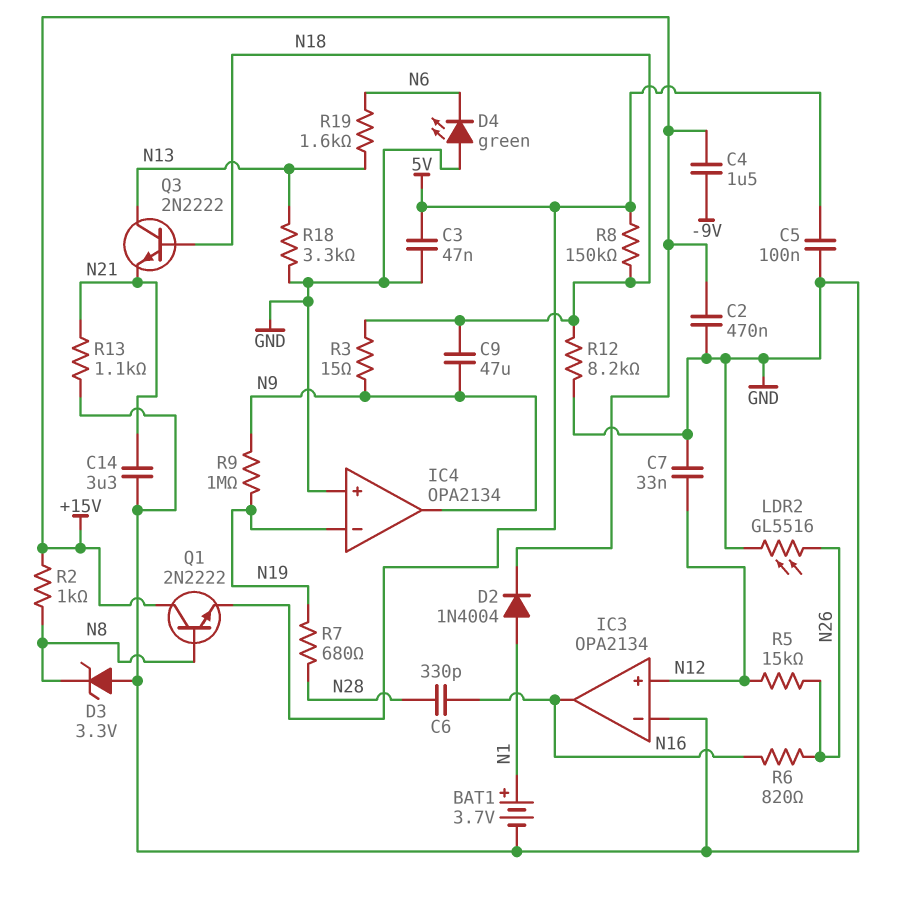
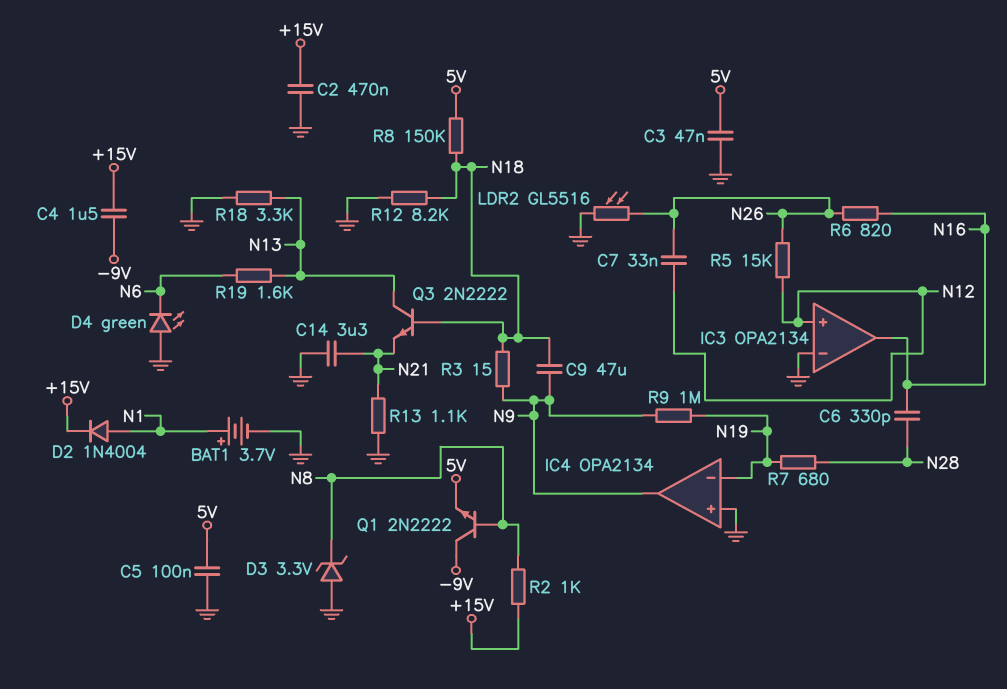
C7: 33nF (GND, N12) -> 33nF (N12, N26)
Q1: NPN 2N2222 (B N8, C +15V, E 5V) -> NPN 2N2222 (B N8, C -9V, E 5V)

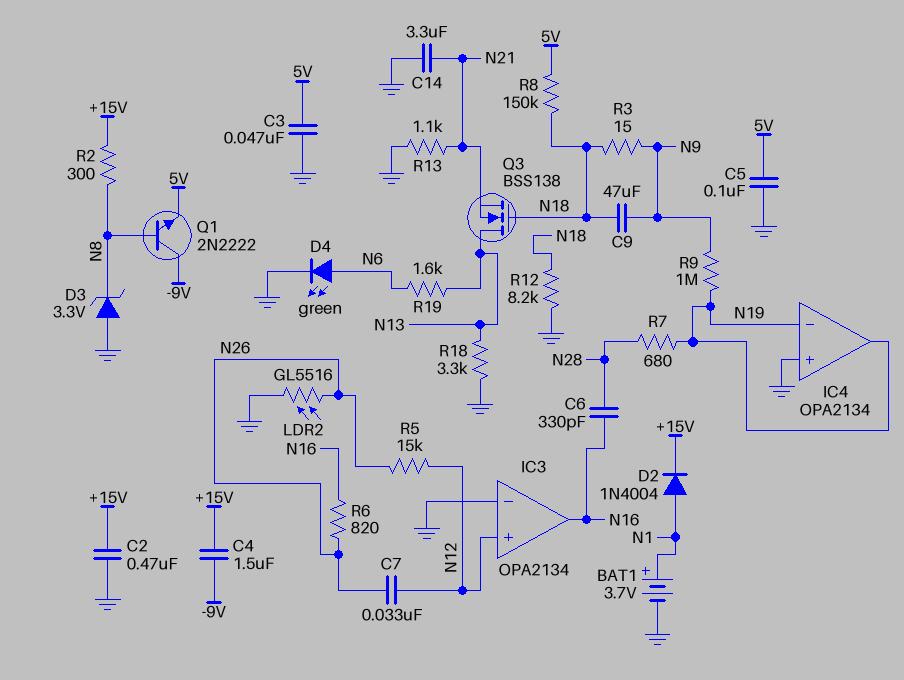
D4: LED green (A GND, K N6) -> LED green (A N6, K GND)
IC4 pin out: N9 -> N19
Q3: NPN 2N2222 (B N18, C N13, E N21) -> NMOS BSS138 (G N18, D N13, S N21)
R2: 1k (+15V, N8) -> 300 (+15V, N8)

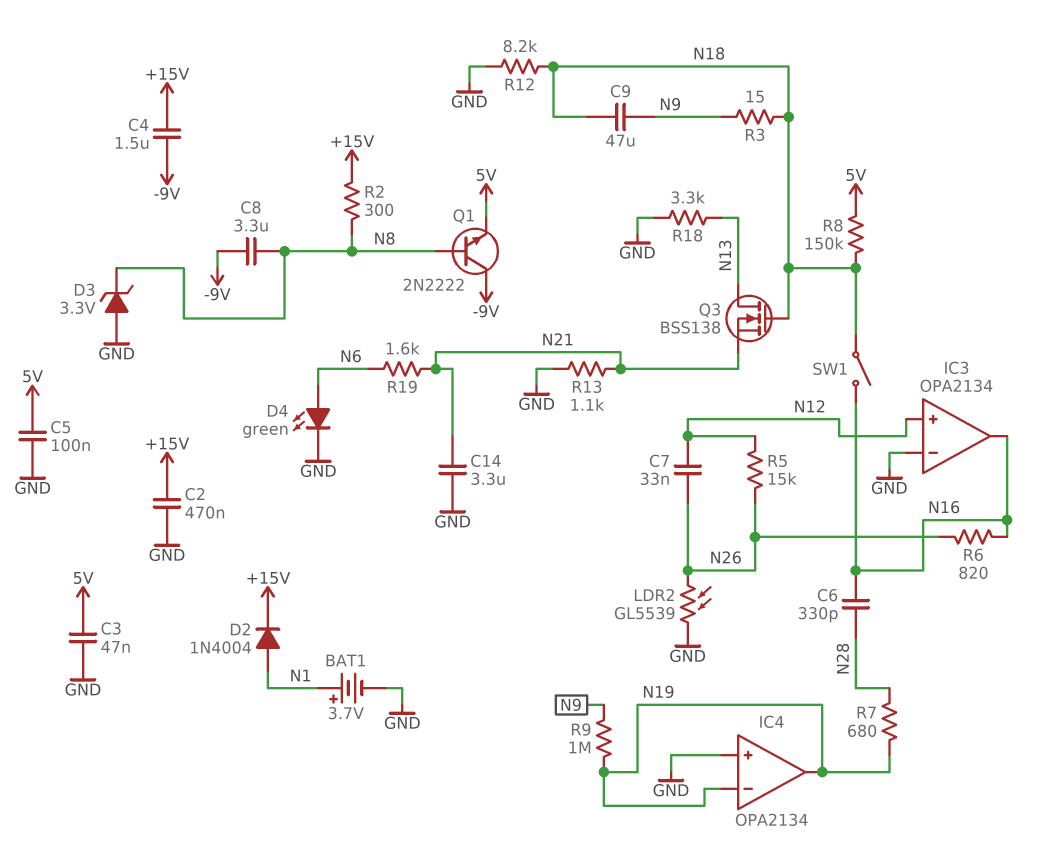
C8: none -> 3.3uF (-9V, N8)
LDR2: GL5516 (GND, N26) -> GL5539 (GND, N26)
R19: 1.6k (N6, N13) -> 1.6k (N6, N21)
SW1: none -> switch (N16, N18)

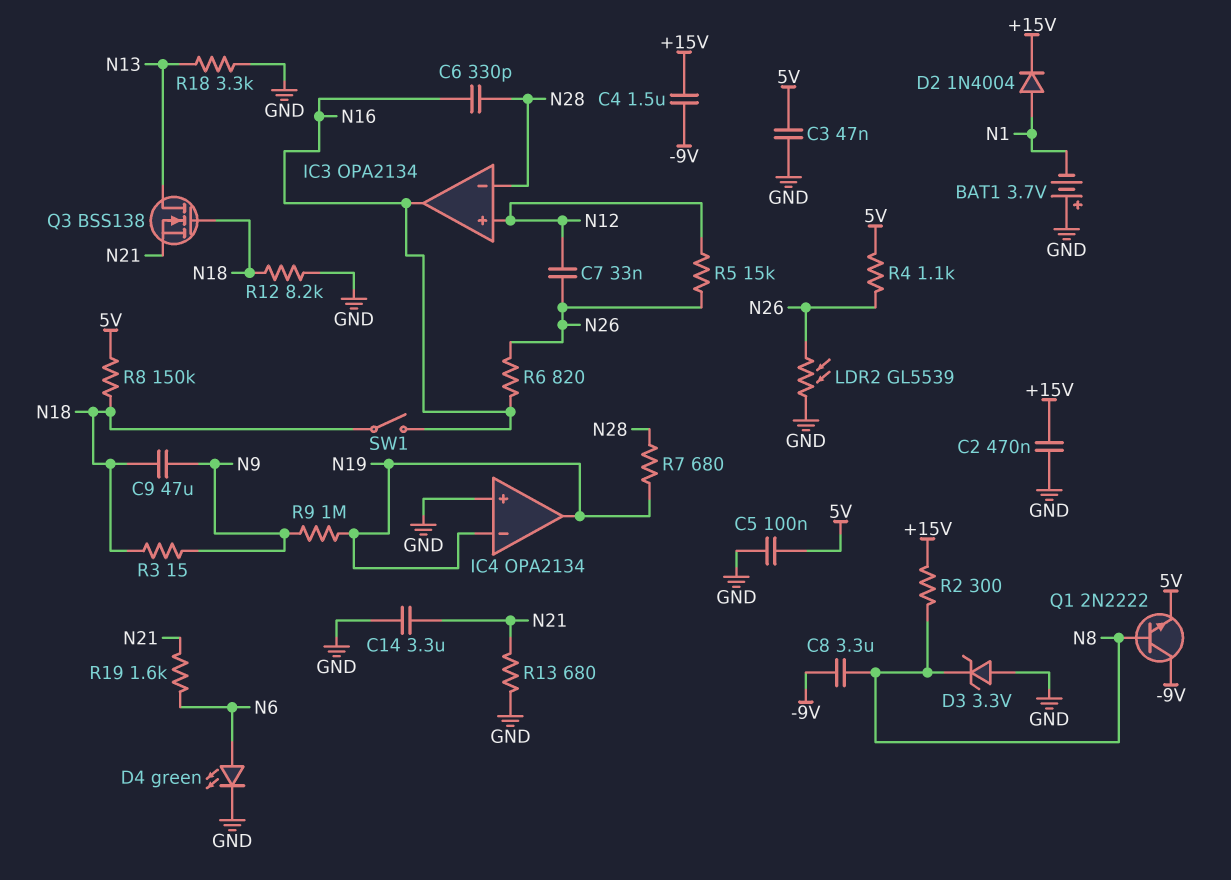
BAT1: 3.7V (plus N1, minus GND) -> 3.7V (plus GND, minus N1)
IC3 pin in-: GND -> N28
R4: none -> 1.1k (5V, N26)
R13: 1.1k (GND, N21) -> 680 (GND, N21)

